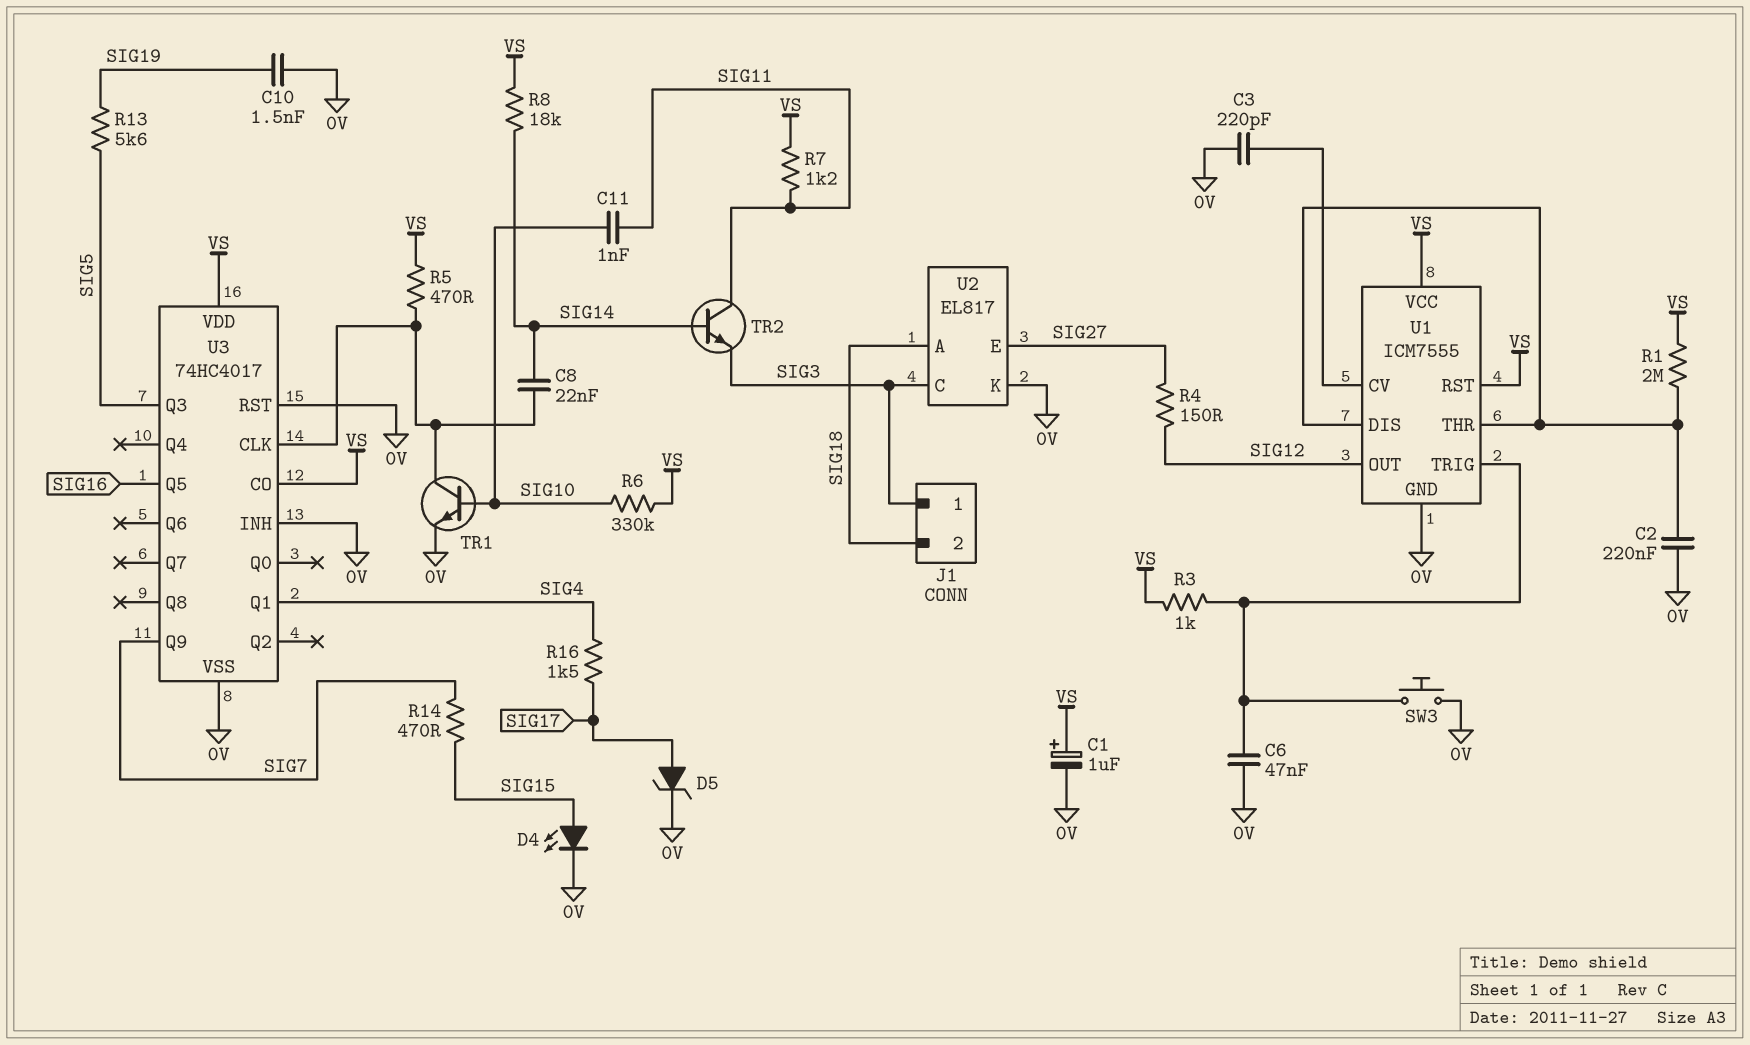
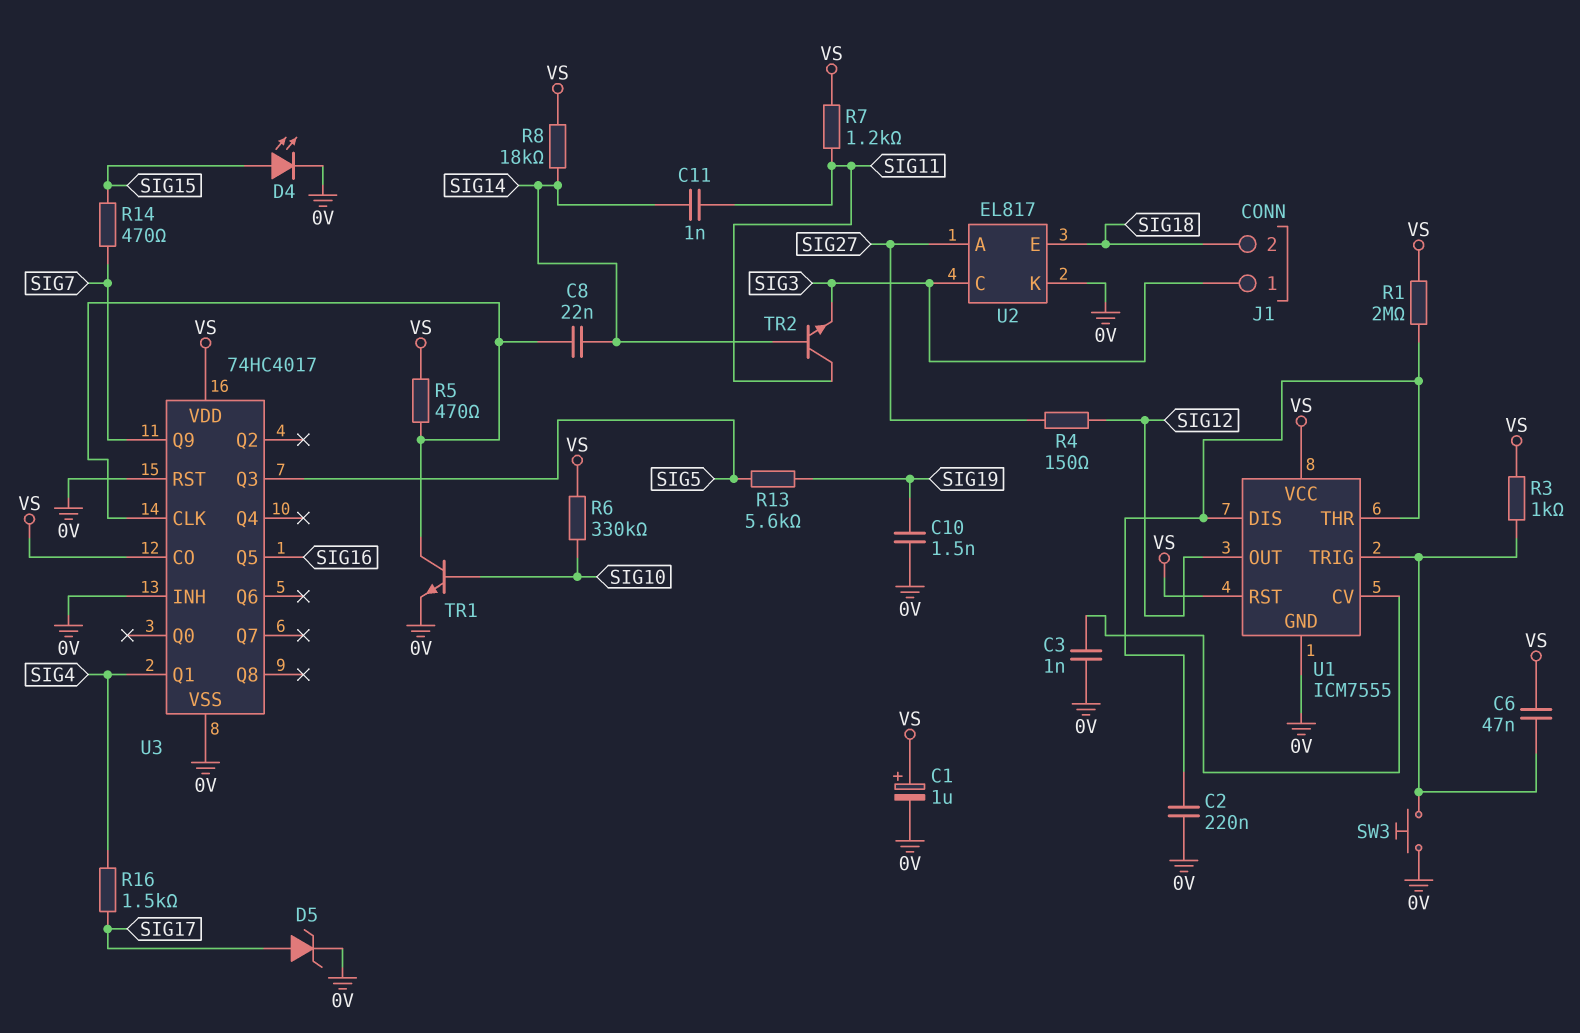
C3: 220pF (0V, U1/CV) -> 1nF (0V, U1/CV)
C6: 47nF (0V, U1/TRIG) -> 47nF (U1/TRIG, VS)
C11: 1nF (SIG10, SIG11) -> 1nF (SIG11, SIG14)
U2 pin A: SIG18 -> SIG27
U2 pin E: SIG27 -> SIG18

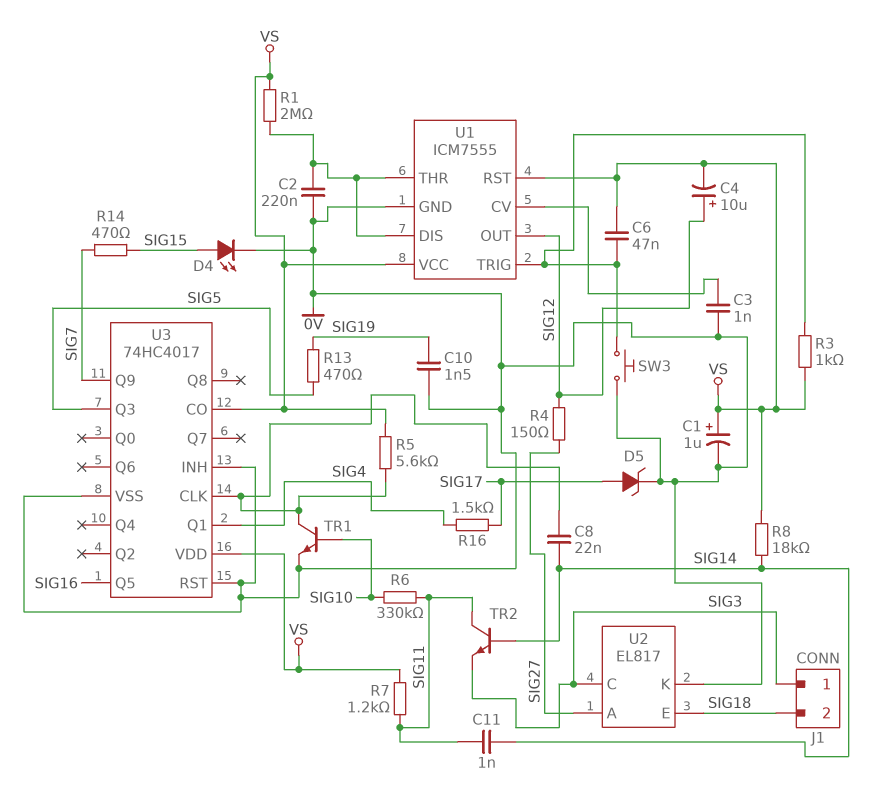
C4: none -> 10uF (plus SIG12, minus VS)
R5: 470 (U3/CLK, VS) -> 5.6k (U3/CLK, VS)
R6: 330k (SIG10, VS) -> 330k (SIG10, SIG11)
R13: 5.6k (SIG5, SIG19) -> 470 (SIG5, SIG19)

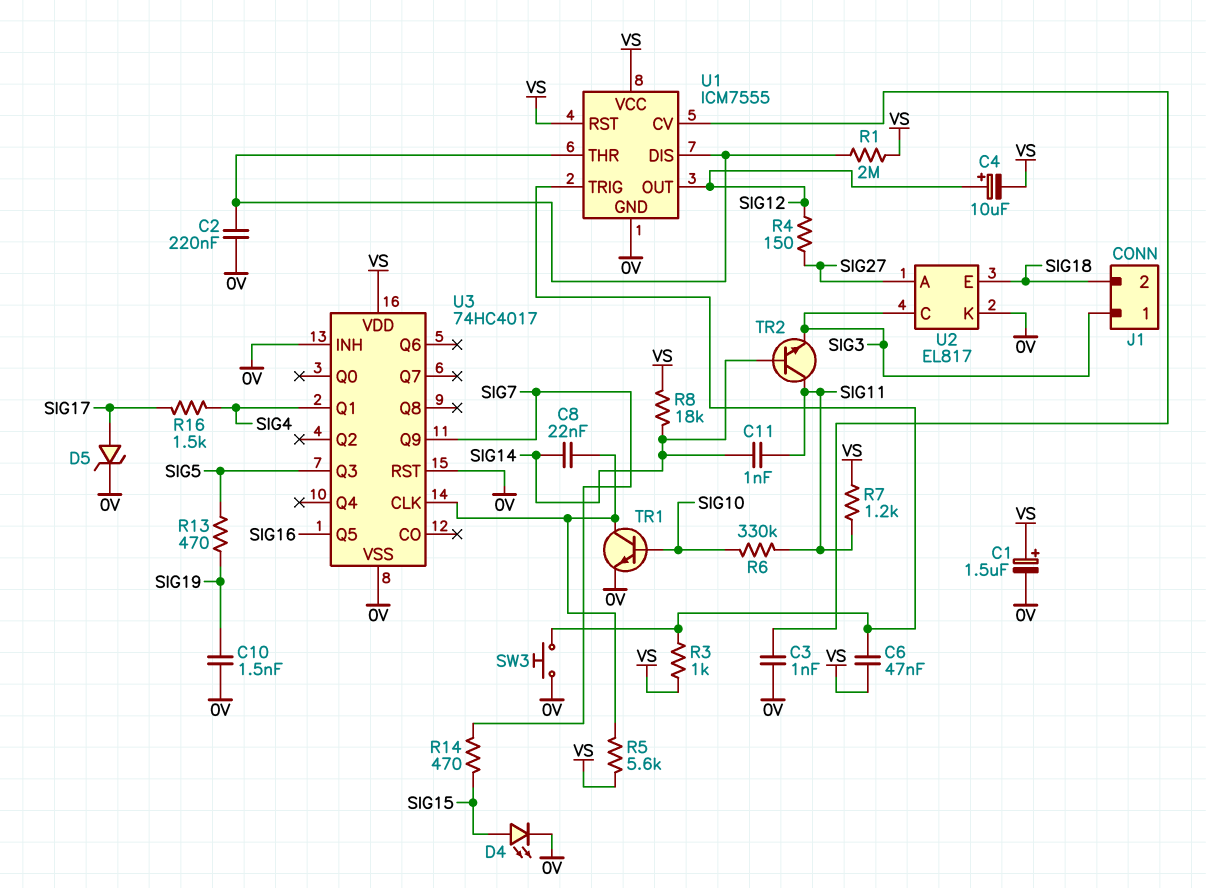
C1: 1uF (plus VS, minus 0V) -> 1.5uF (plus VS, minus 0V)
U3 pin CO: VS -> none

